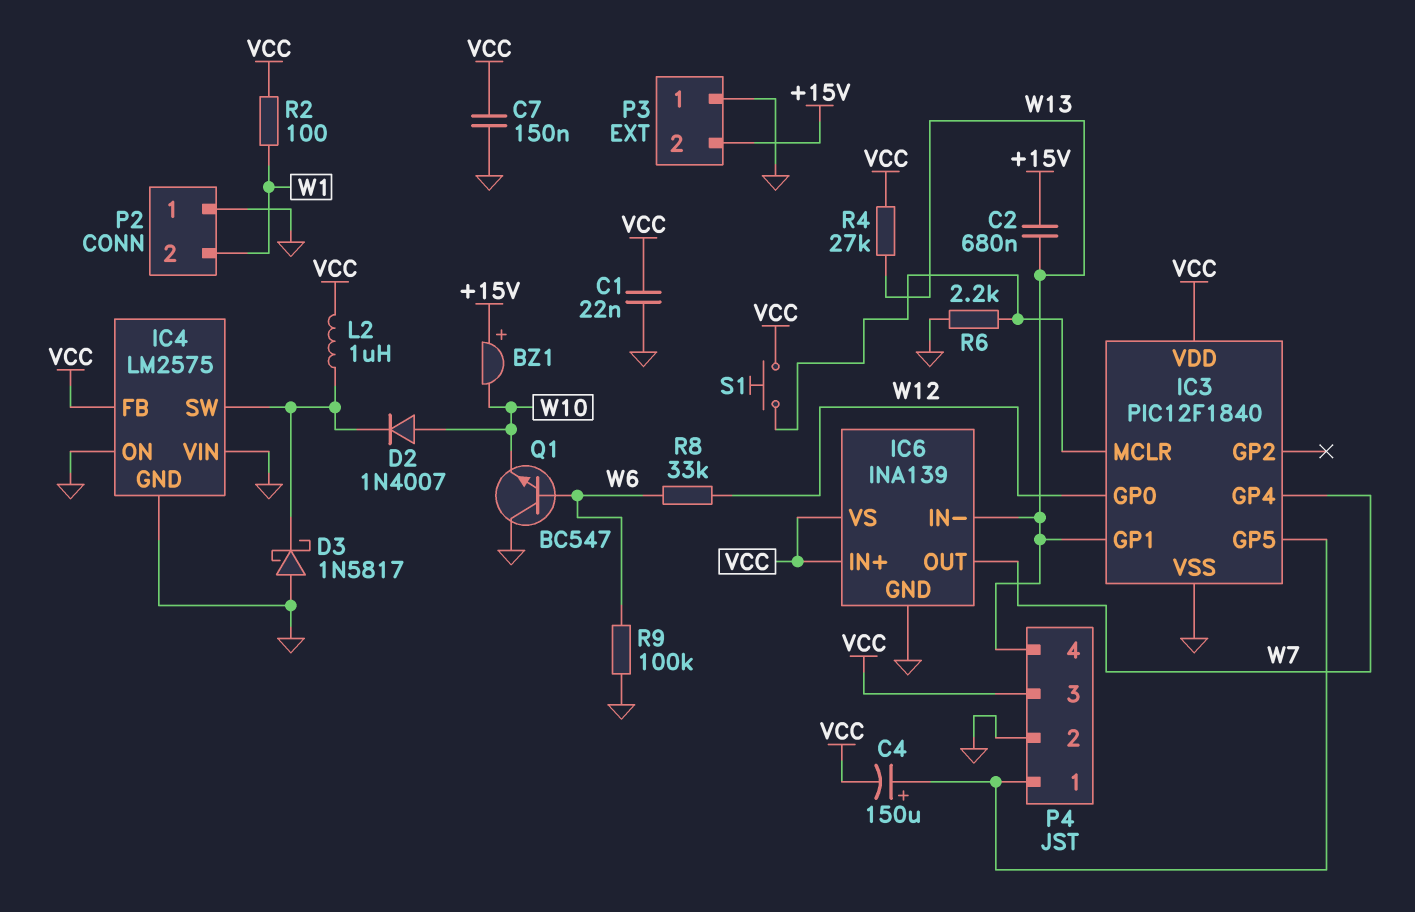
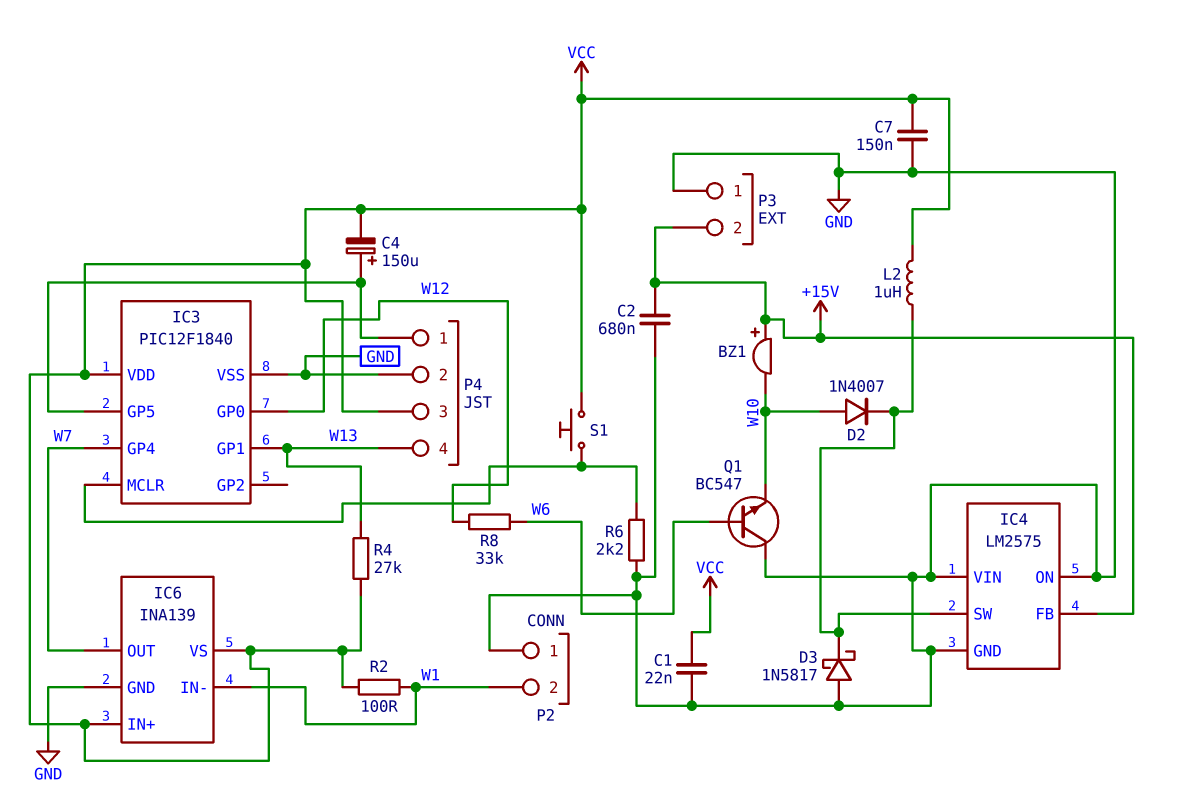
C2: 680nF (+15V, W13) -> 680nF (+15V, GND)
IC4 pin FB: VCC -> +15V
IC6 pin IN-: W13 -> W1
R9: 100k (GND, W6) -> none

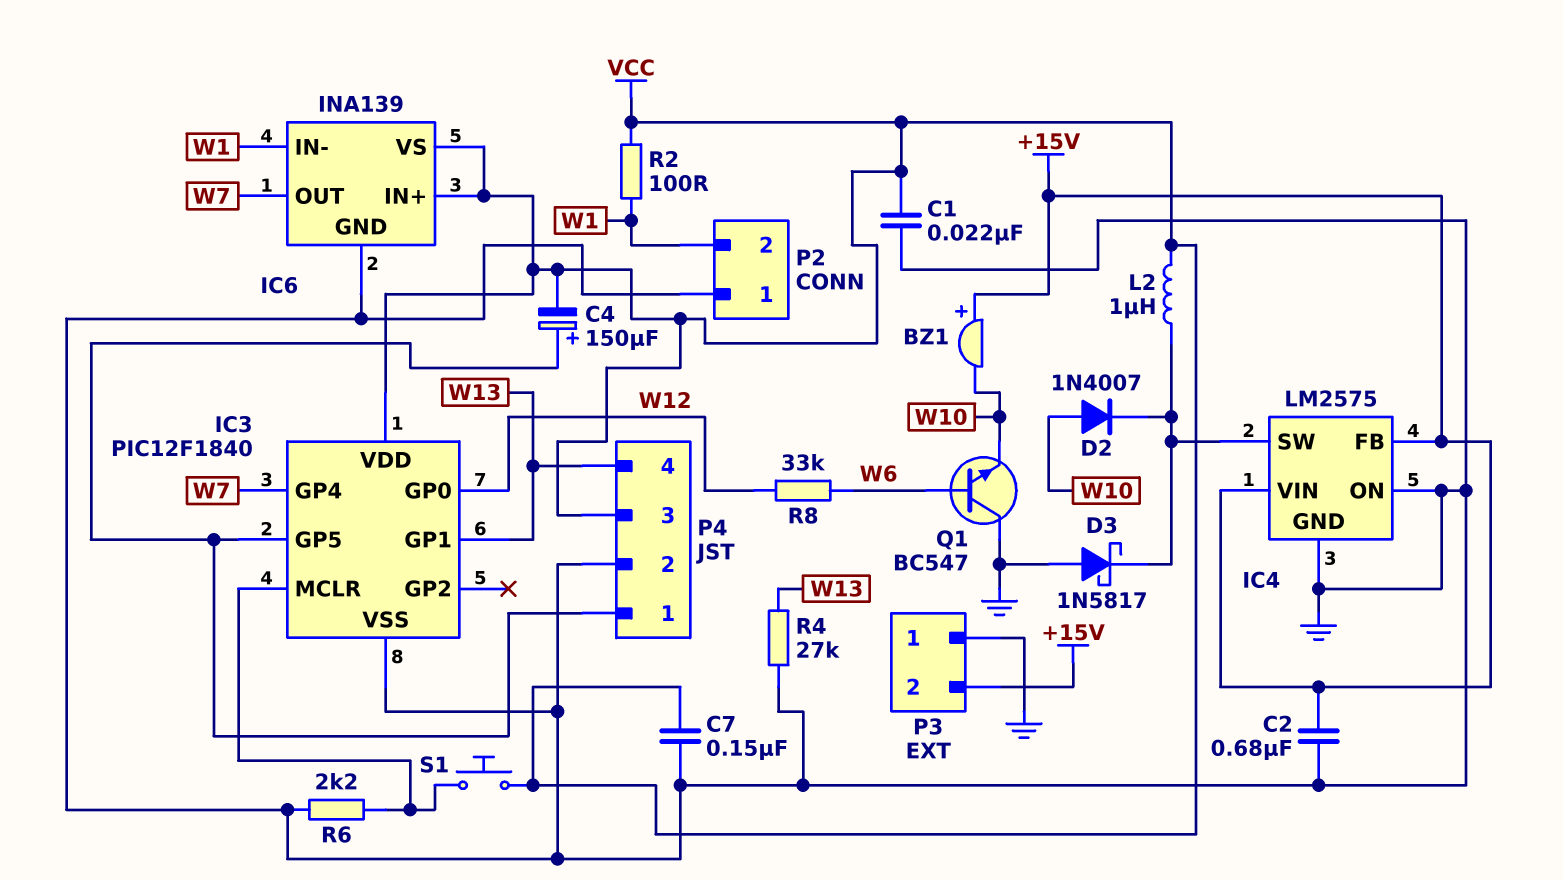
IC4 pin VIN: GND -> +15V
R4: 27k (VCC, W13) -> 27k (GND, W13)

